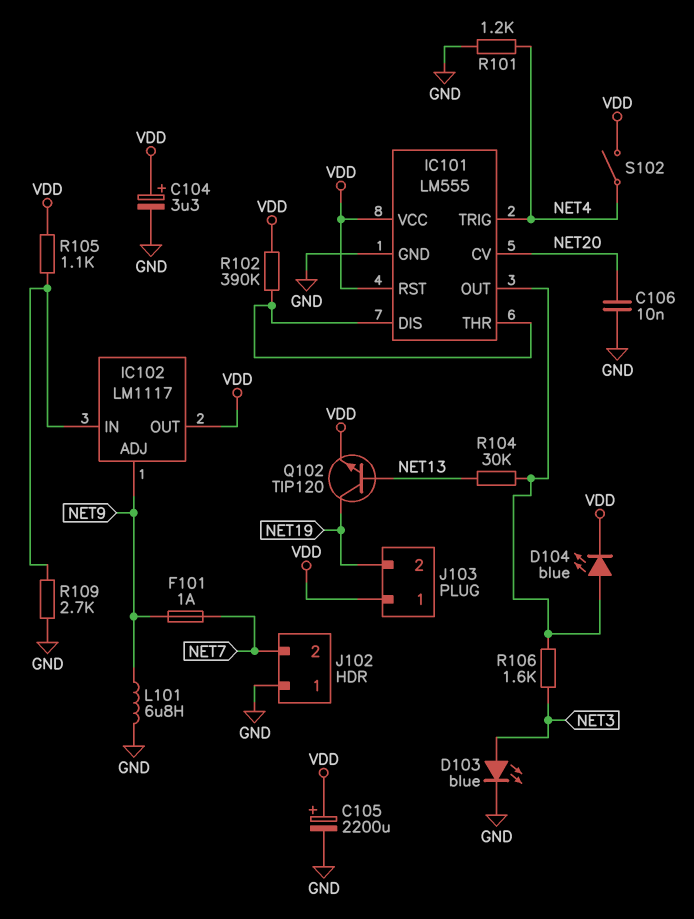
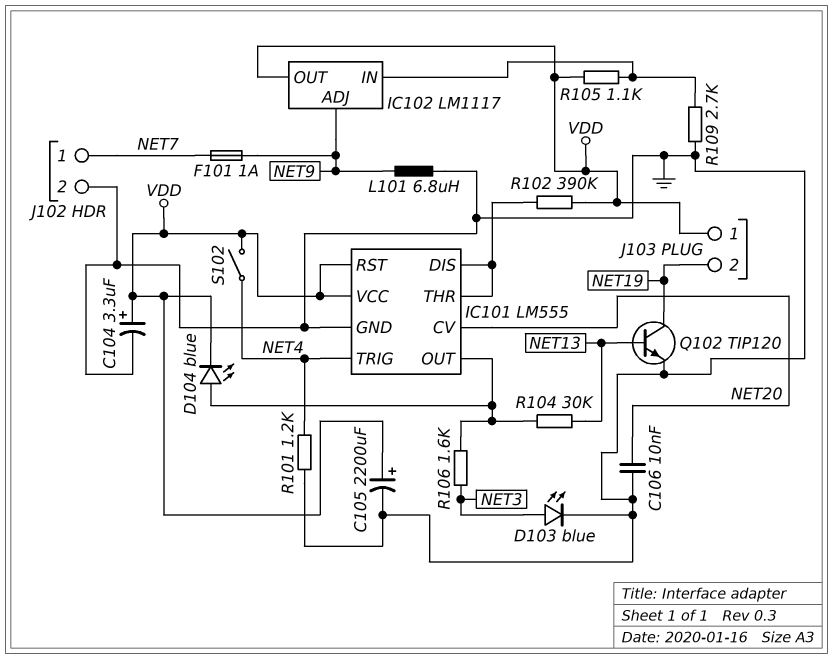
J102 pin 1: GND -> NET7
J102 pin 2: NET7 -> GND
Q102: NPN TIP120 (B NET13, C NET19, E VDD) -> NPN TIP120 (B NET13, C NET19, E GND)

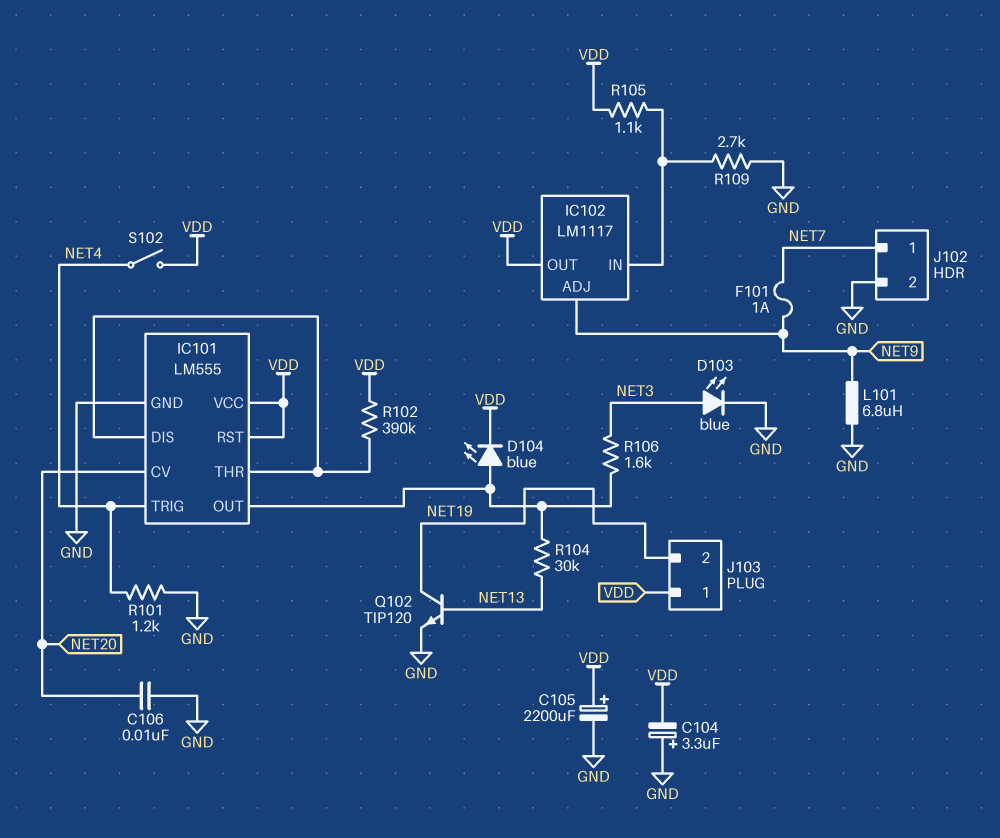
C104: 3.3uF (plus VDD, minus GND) -> 3.3uF (plus GND, minus VDD)

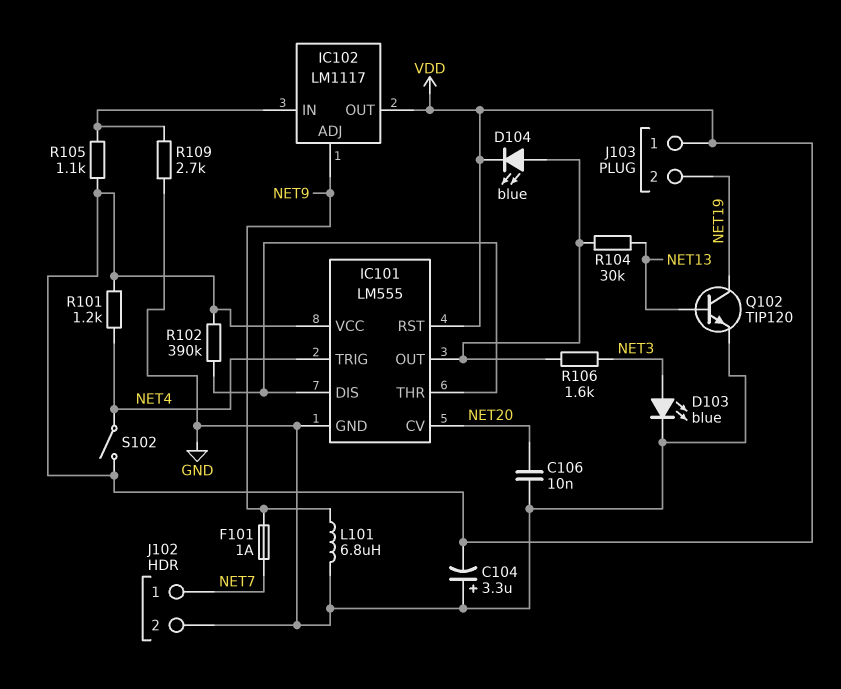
C105: 2200uF (plus VDD, minus GND) -> none
R101: 1.2k (GND, NET4) -> 1.2k (NET4, VDD)

